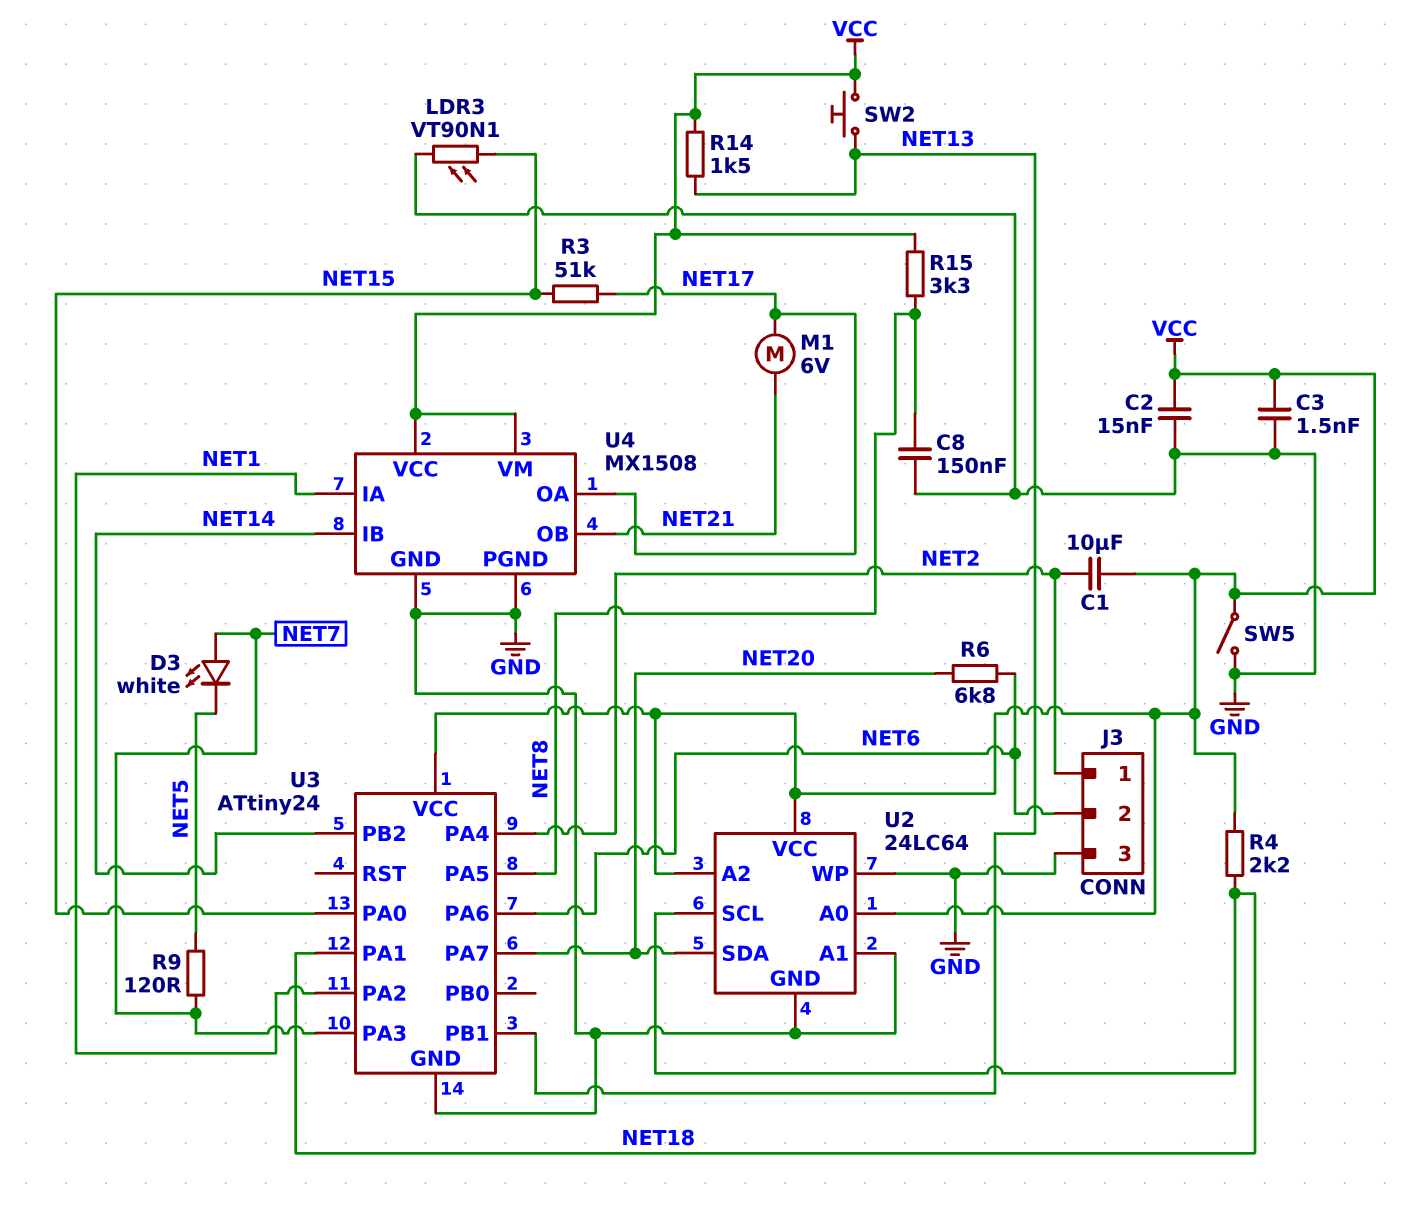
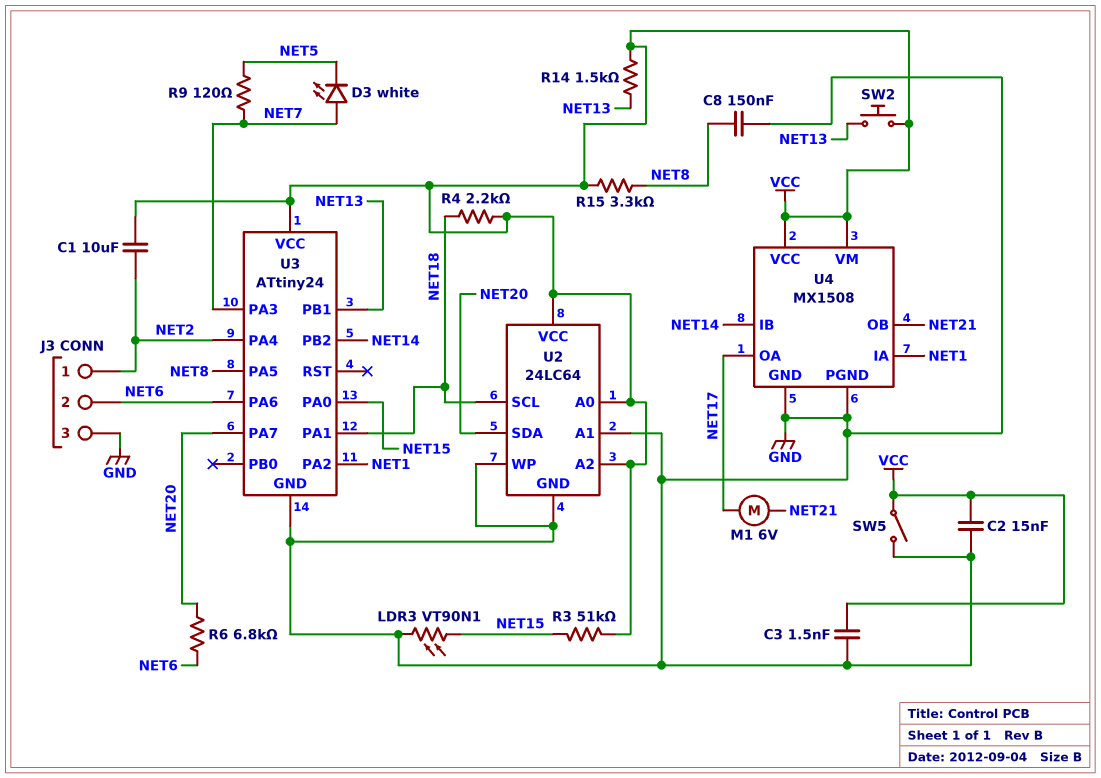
R3: 51k (NET15, NET17) -> 51k (NET15, VCC)

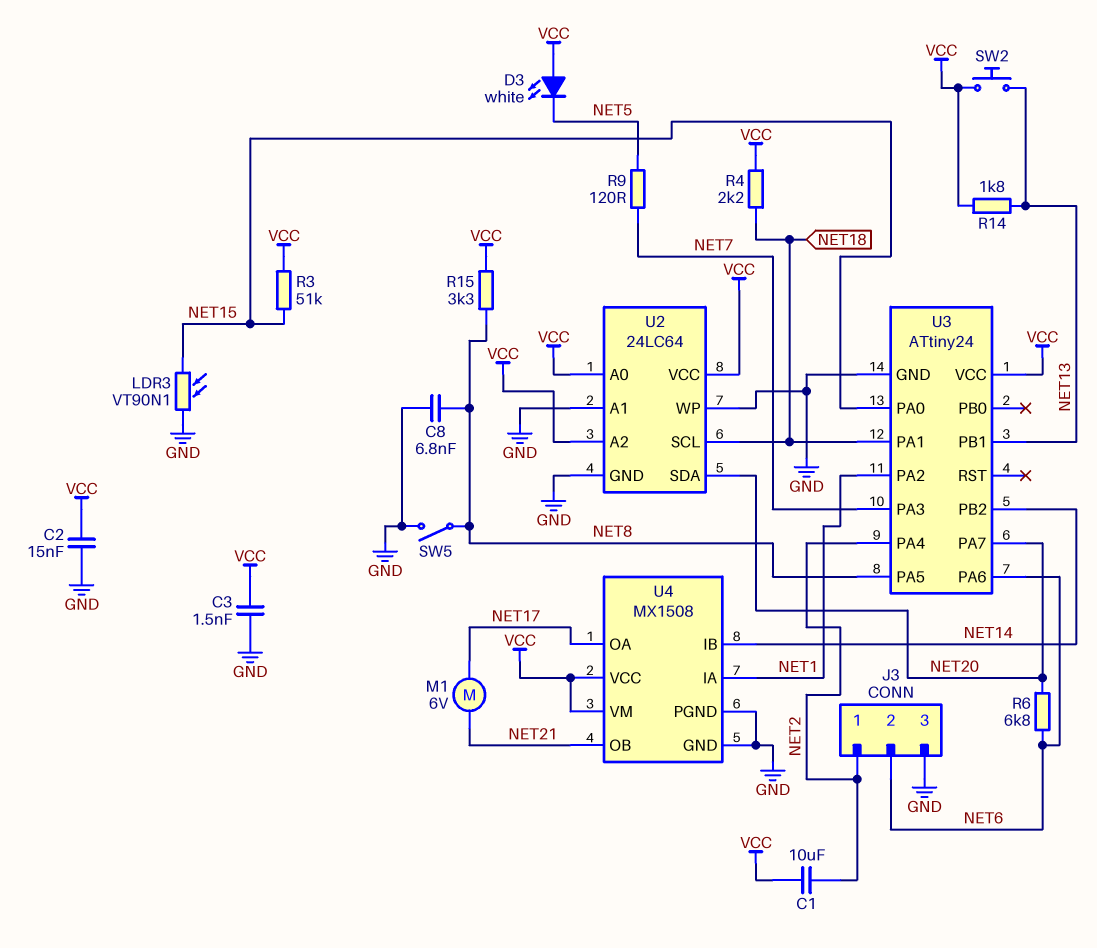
C8: 150nF (GND, NET8) -> 6.8nF (GND, NET8)
D3: LED white (A NET7, K NET5) -> LED white (A VCC, K NET5)
R14: 1.5k (NET13, VCC) -> 1.8k (NET13, VCC)
SW5: switch (GND, VCC) -> switch (GND, NET8)

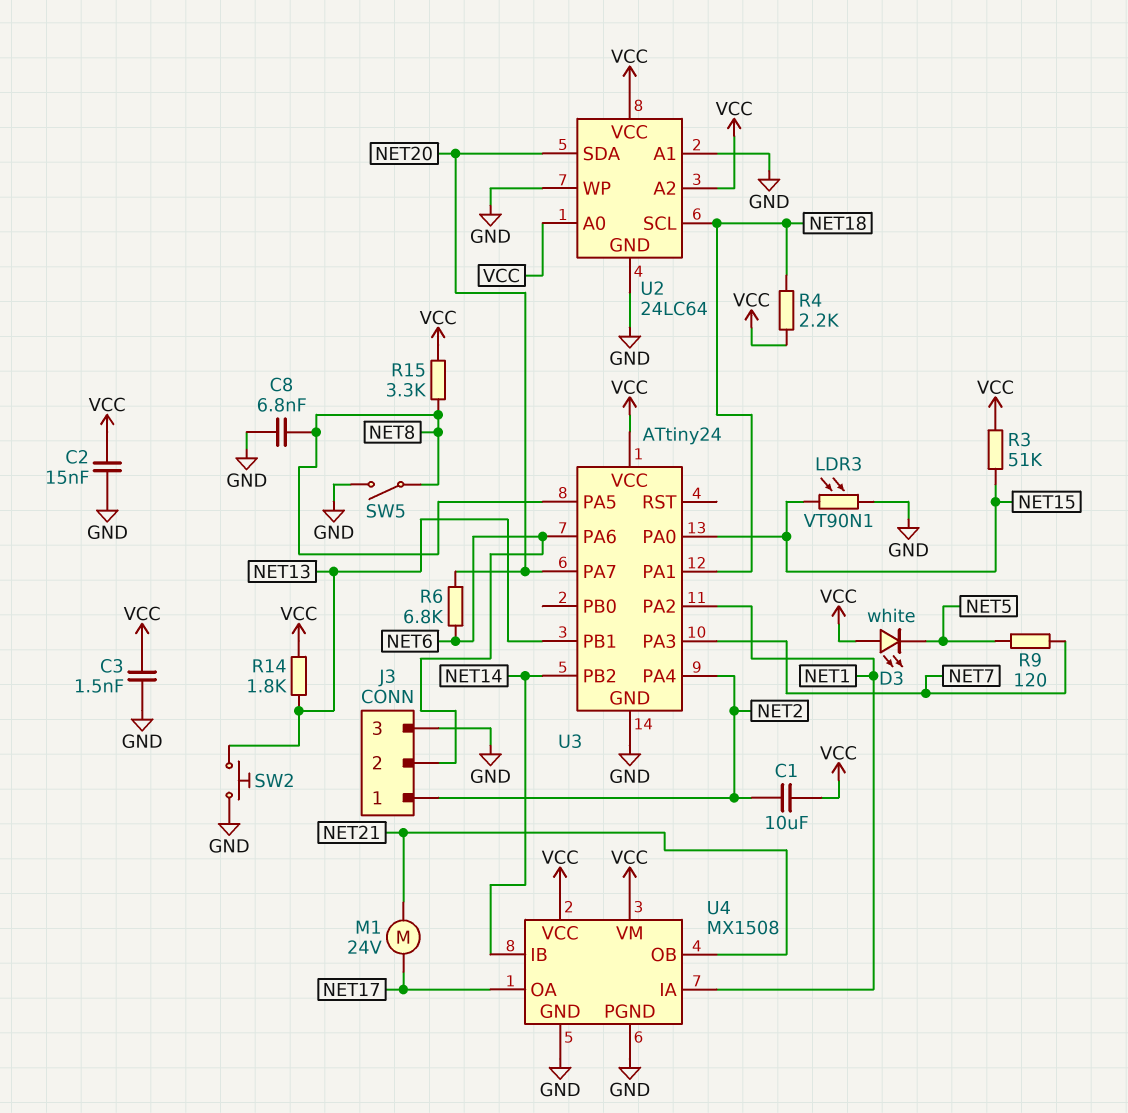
M1: motor 6V (NET17, NET21) -> motor 24V (NET17, NET21)
SW2: button (NET13, VCC) -> button (GND, NET13)

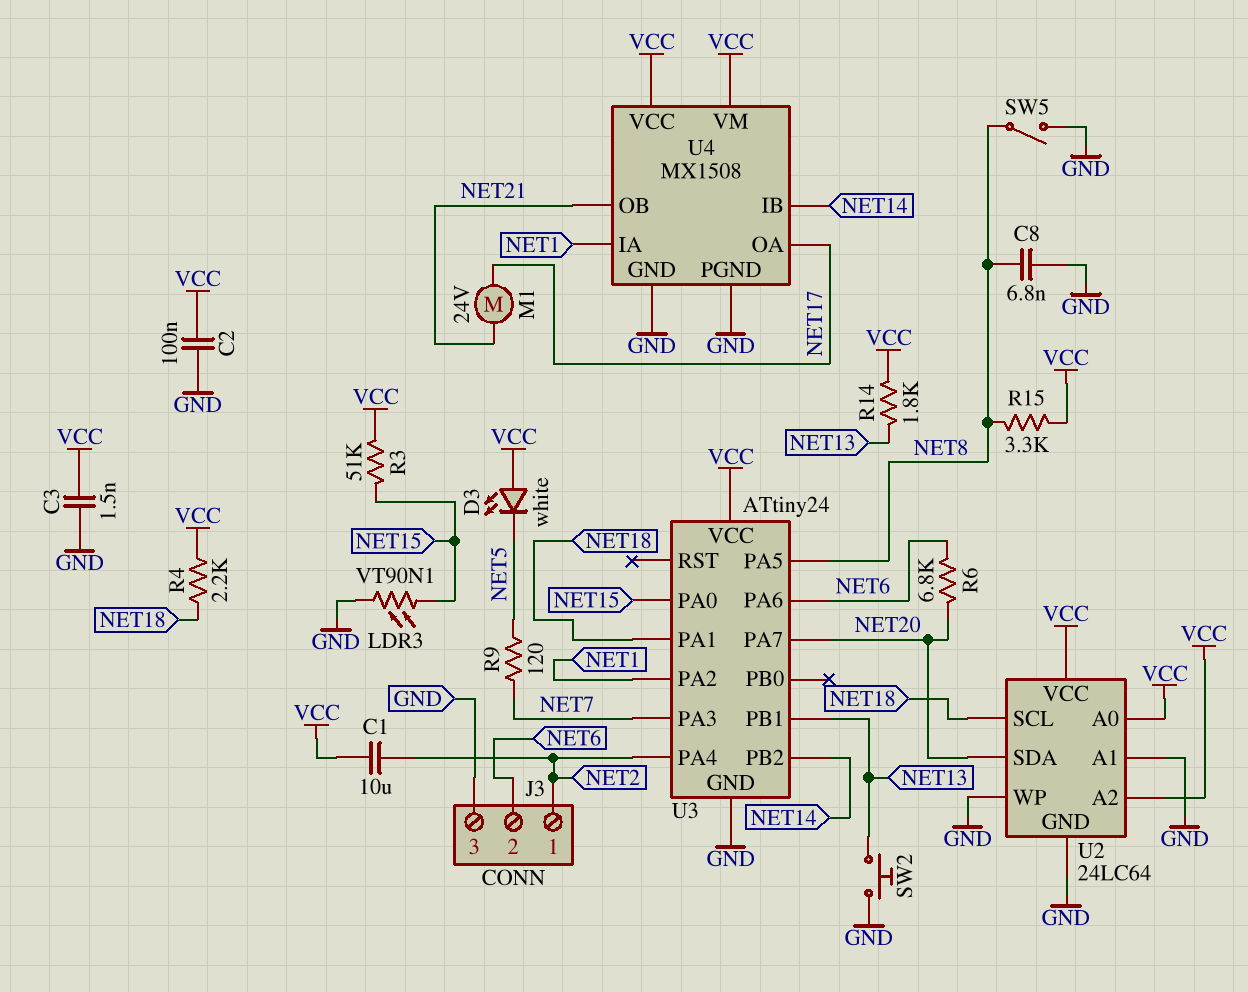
C2: 15nF (GND, VCC) -> 100nF (GND, VCC)

